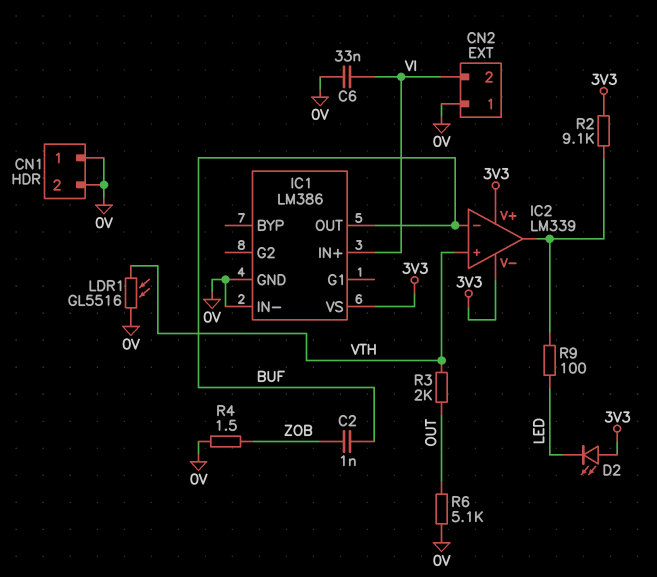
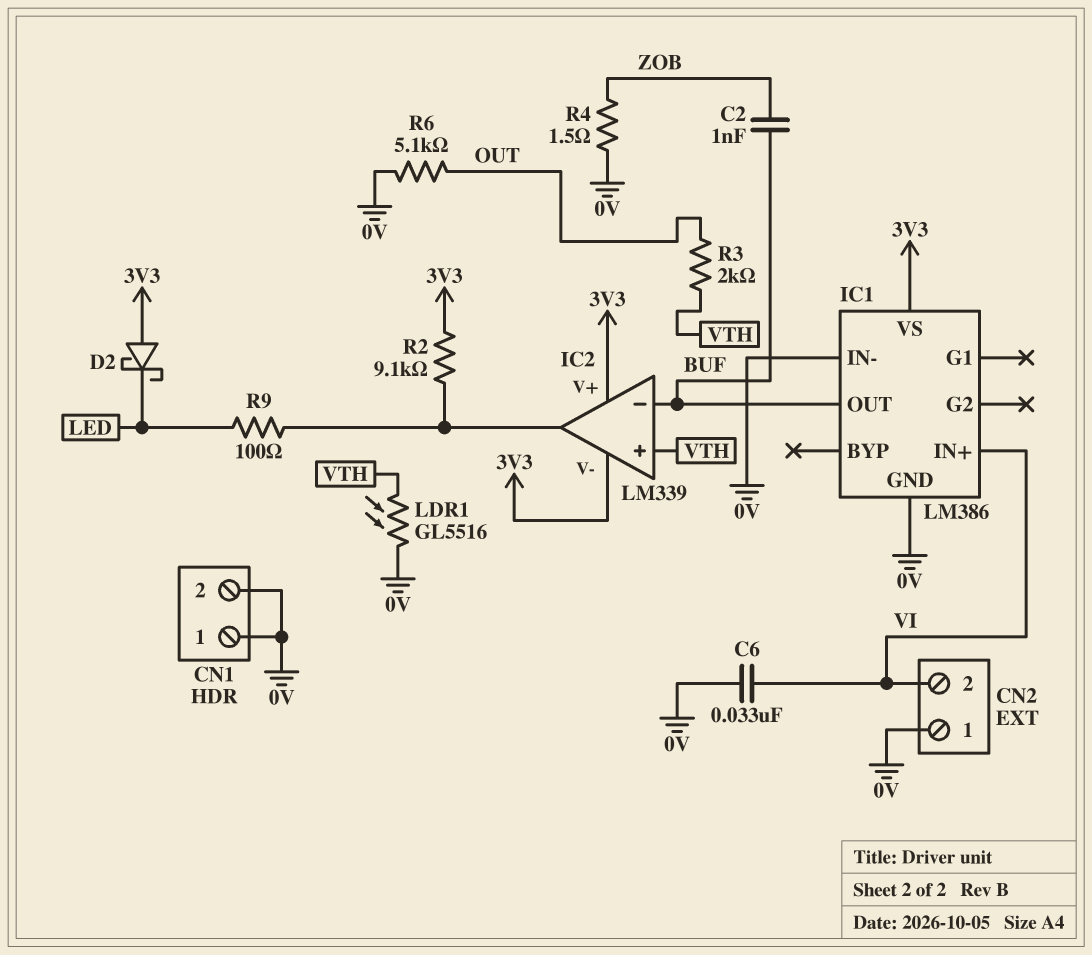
D2: LED (A 3V3, K LED) -> schottky (A 3V3, K LED)

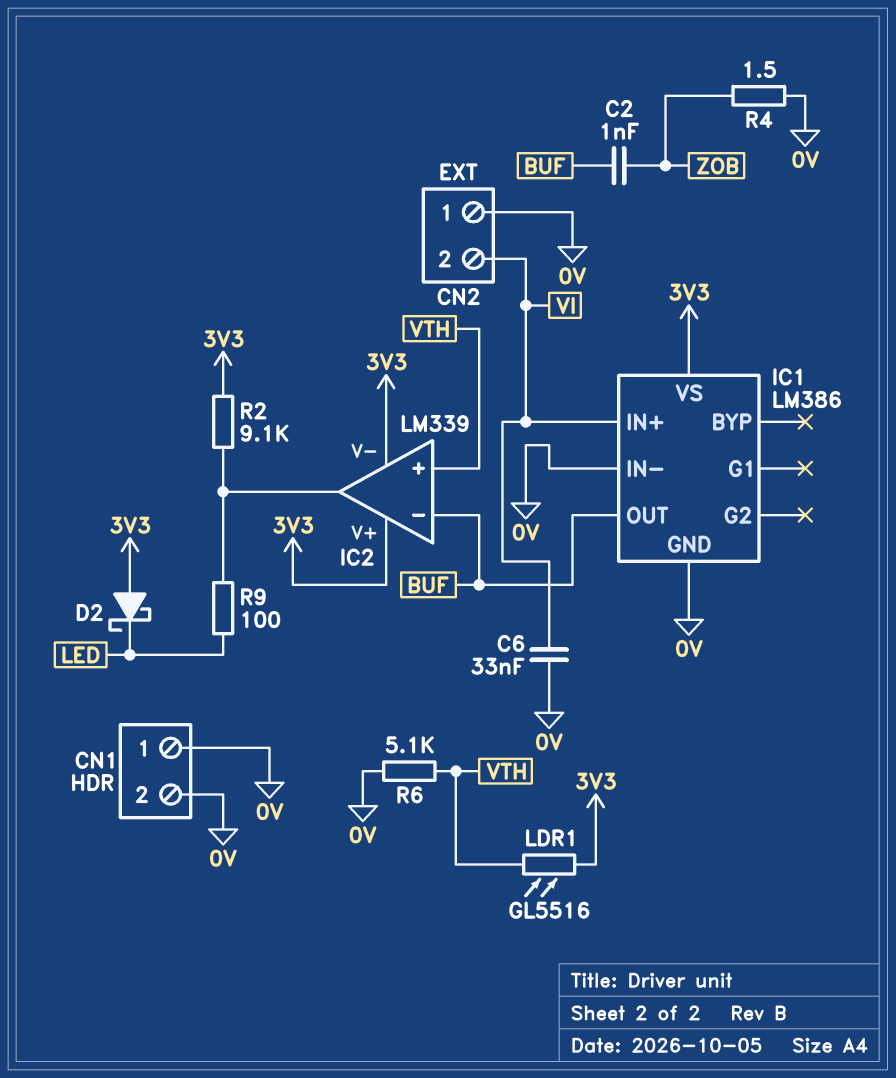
LDR1: GL5516 (0V, VTH) -> GL5516 (3V3, VTH)
R3: 2k (OUT, VTH) -> none
R6: 5.1k (0V, OUT) -> 5.1k (0V, VTH)

